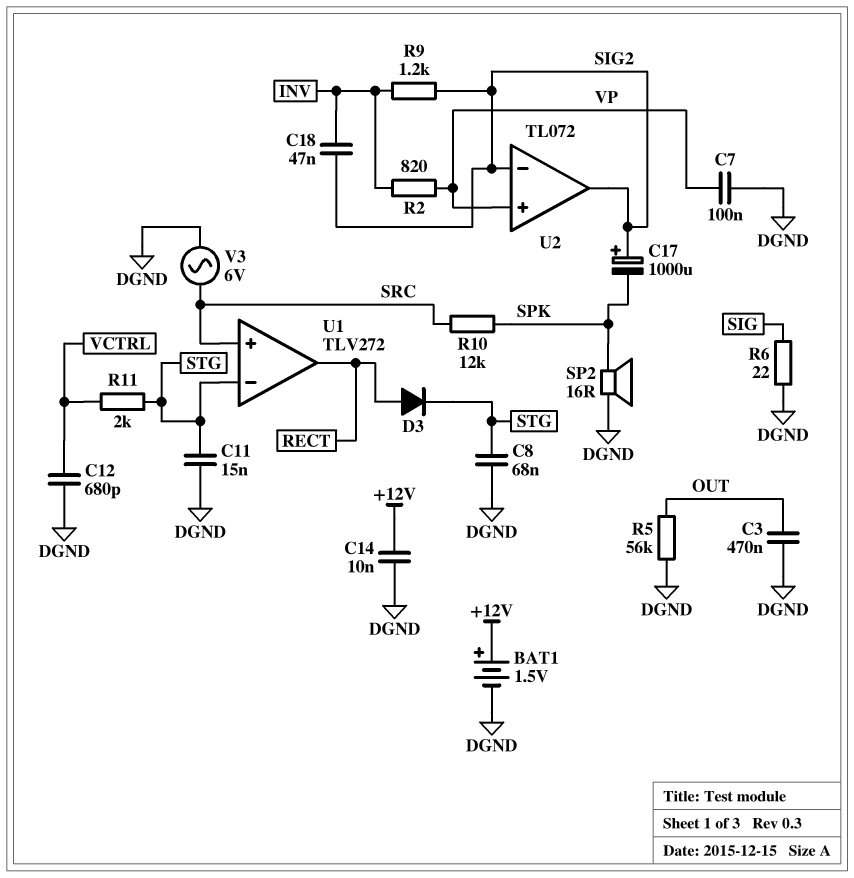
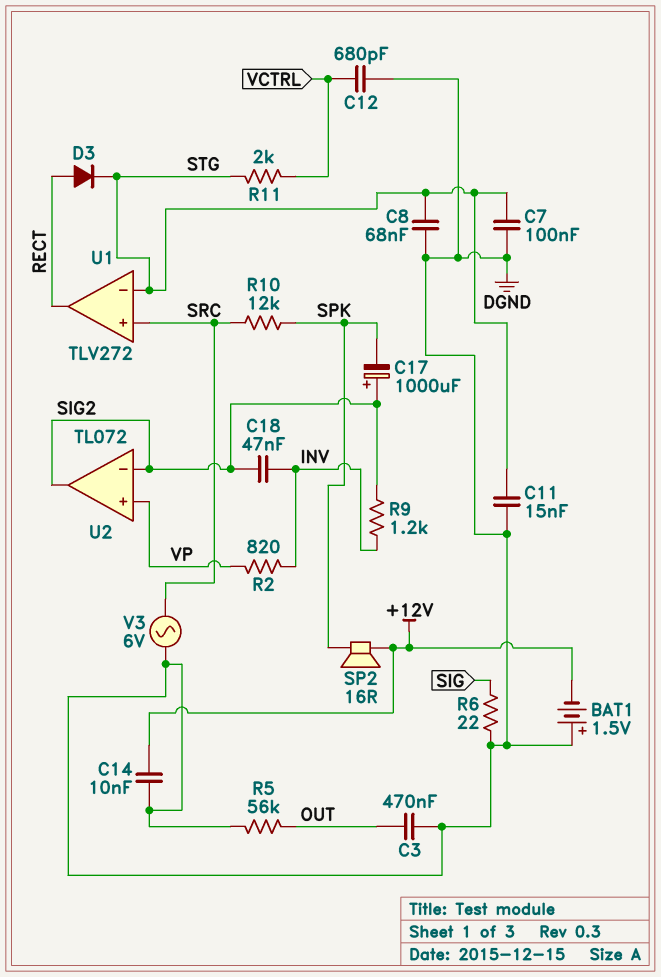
BAT1: 1.5V (plus +12V, minus DGND) -> 1.5V (plus DGND, minus +12V)
C7: 100nF (DGND, VP) -> 100nF (DGND, STG)
SP2: speaker 16R (DGND, SPK) -> speaker 16R (+12V, SPK)

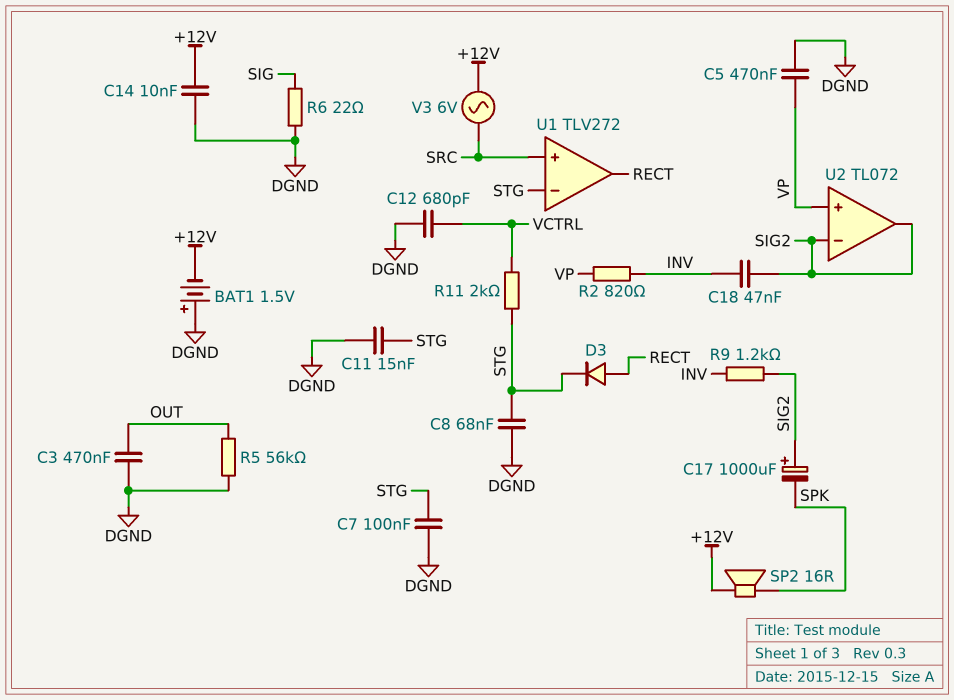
C5: none -> 470nF (DGND, VP)
R10: 12k (SPK, SRC) -> none
V3: AC 6V (DGND, SRC) -> AC 6V (+12V, SRC)

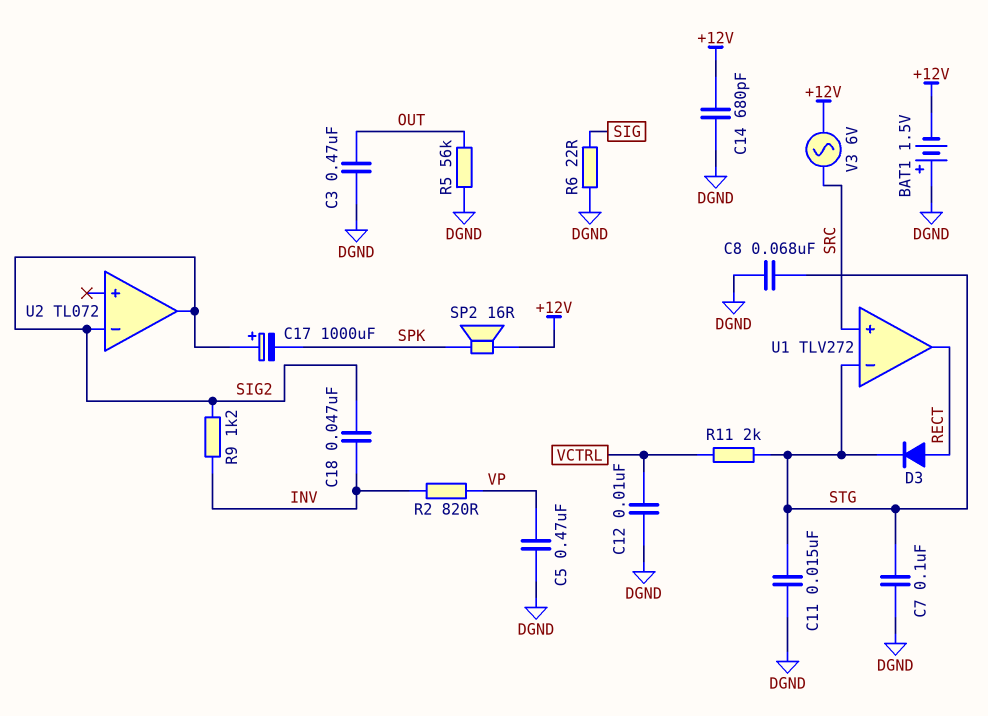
C12: 680pF (DGND, VCTRL) -> 10nF (DGND, VCTRL)
C14: 10nF (+12V, DGND) -> 680pF (+12V, DGND)
U2 pin in+: VP -> none

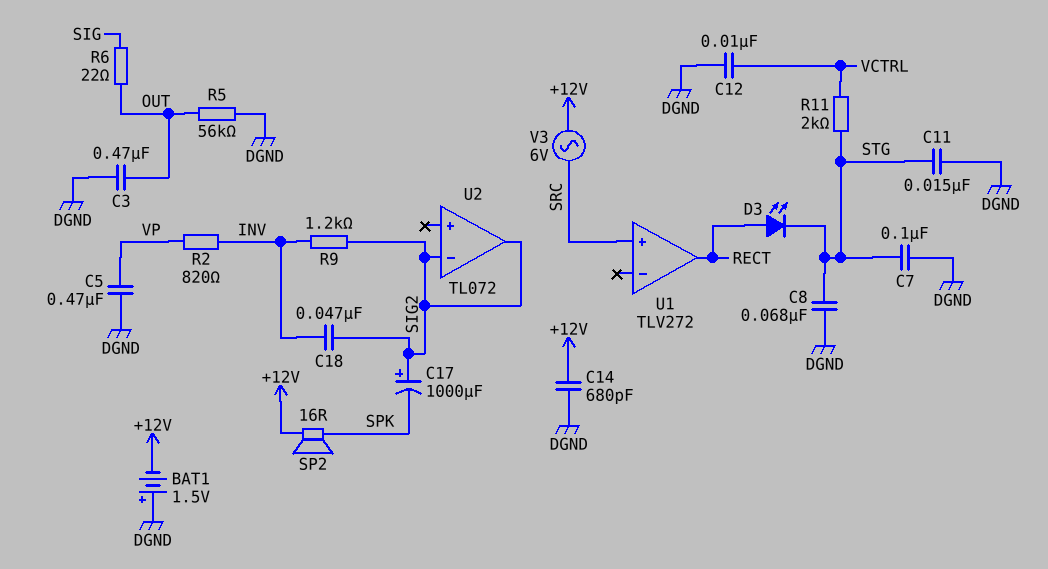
D3: diode (A RECT, K STG) -> LED (A RECT, K STG)
R6: 22 (DGND, SIG) -> 22 (OUT, SIG)
U1 pin in-: STG -> none

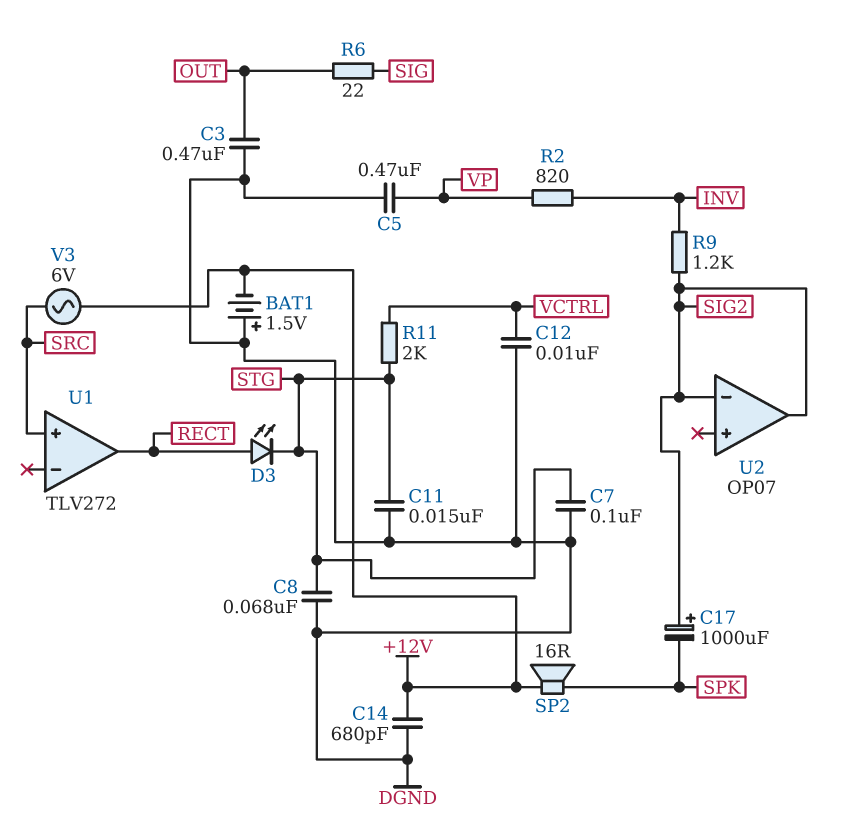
C18: 47nF (INV, SIG2) -> none
R5: 56k (DGND, OUT) -> none
U2: TL072 -> OP07

